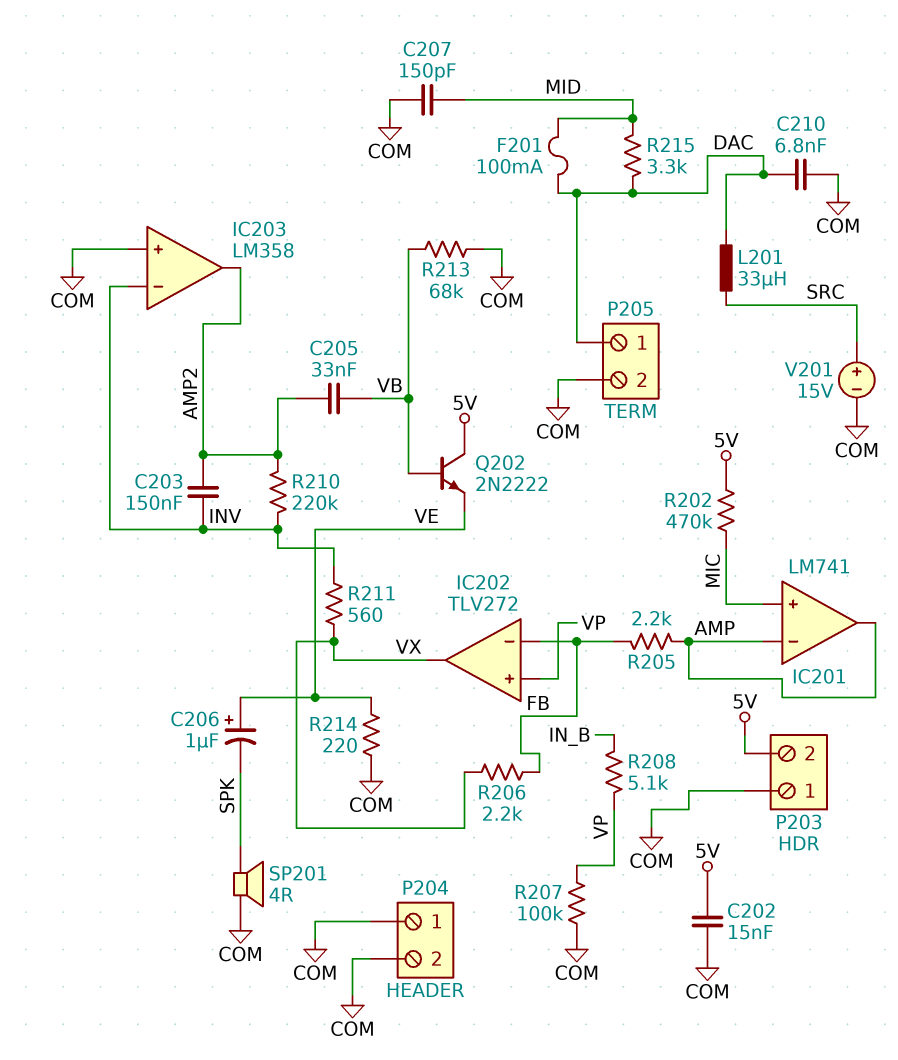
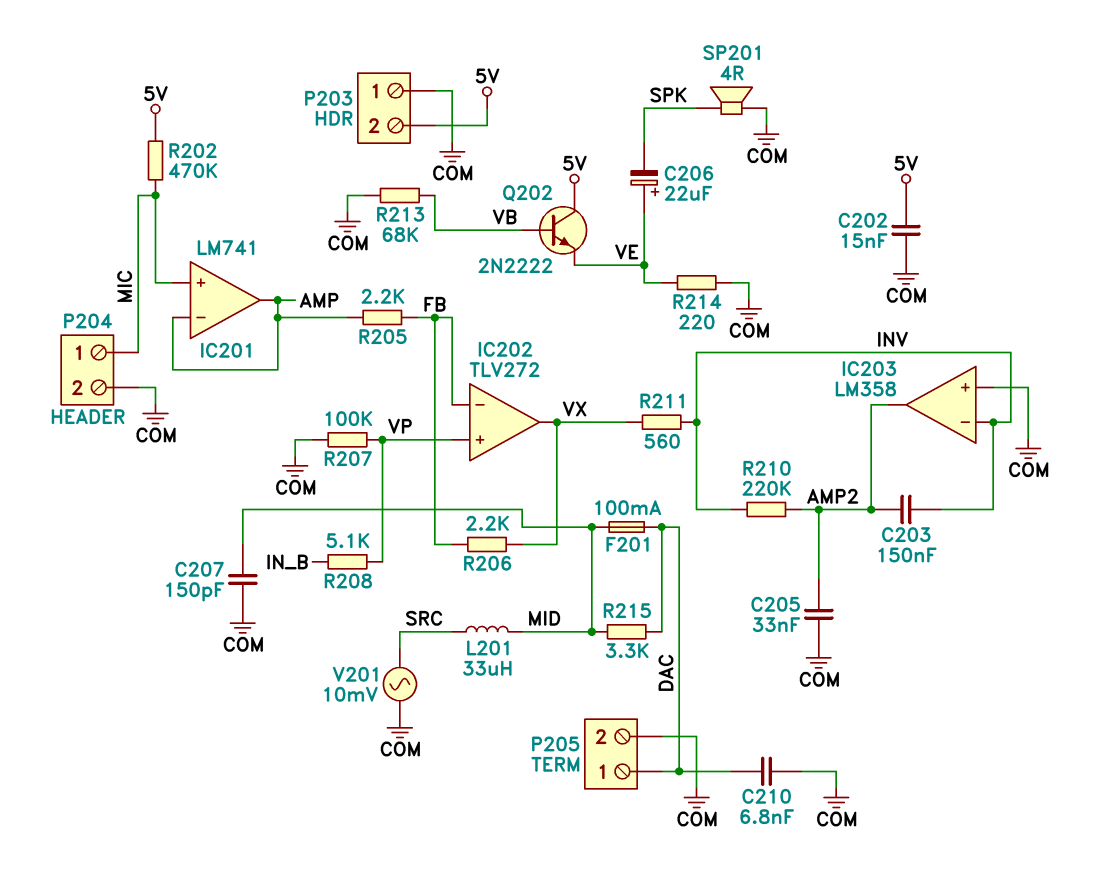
C205: 33nF (AMP2, VB) -> 33nF (AMP2, COM)
C206: 1uF (plus VE, minus SPK) -> 22uF (plus VE, minus SPK)
L201: 33uH (DAC, SRC) -> 33uH (MID, SRC)
P204 pin 1: COM -> MIC
V201: 15V (plus SRC, minus COM) -> AC 10mV (COM, SRC)

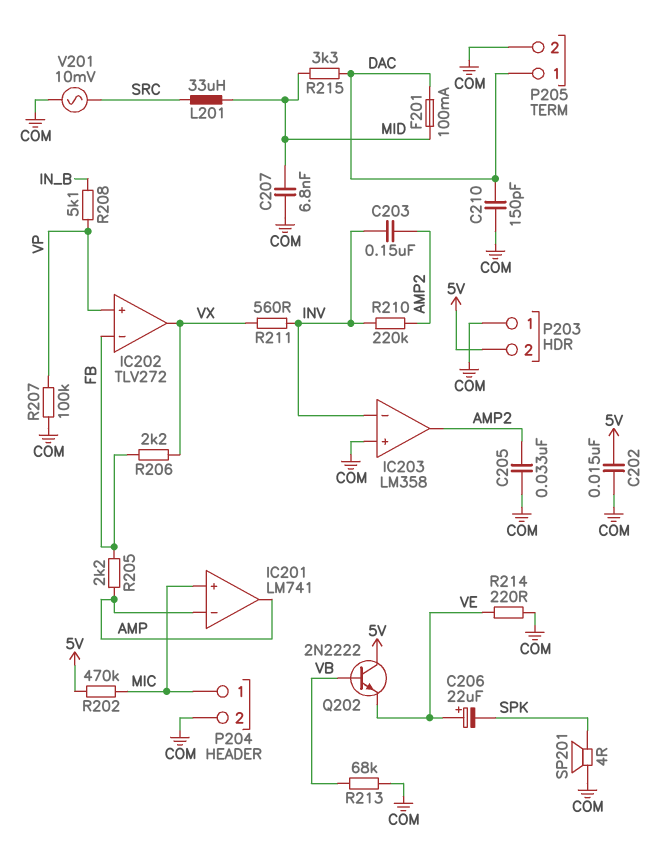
C207: 150pF (COM, MID) -> 6.8nF (COM, MID)
C210: 6.8nF (COM, DAC) -> 150pF (COM, DAC)

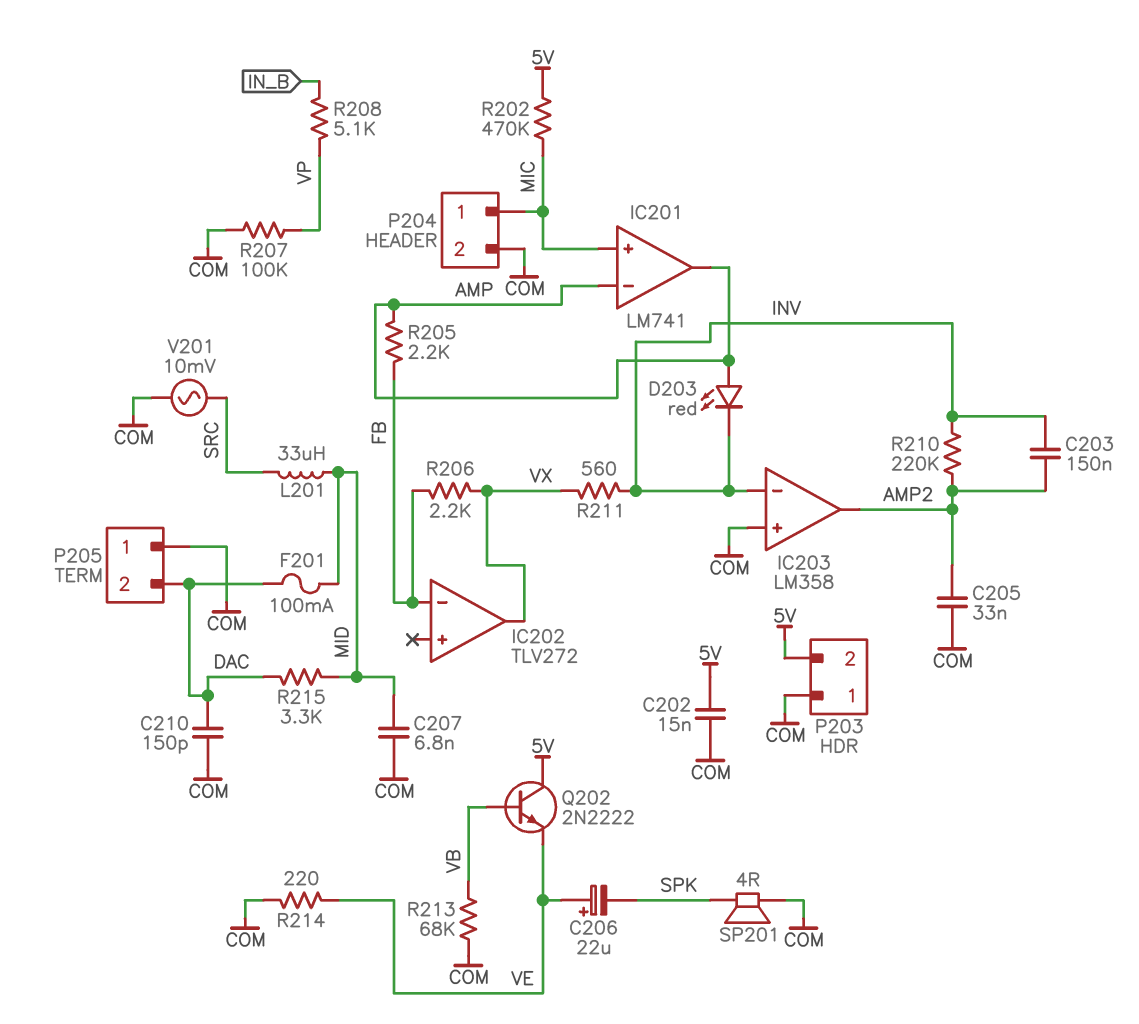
D203: none -> LED red (A AMP, K INV)
IC202 pin in+: VP -> none
P205 pin 1: DAC -> COM
P205 pin 2: COM -> DAC

